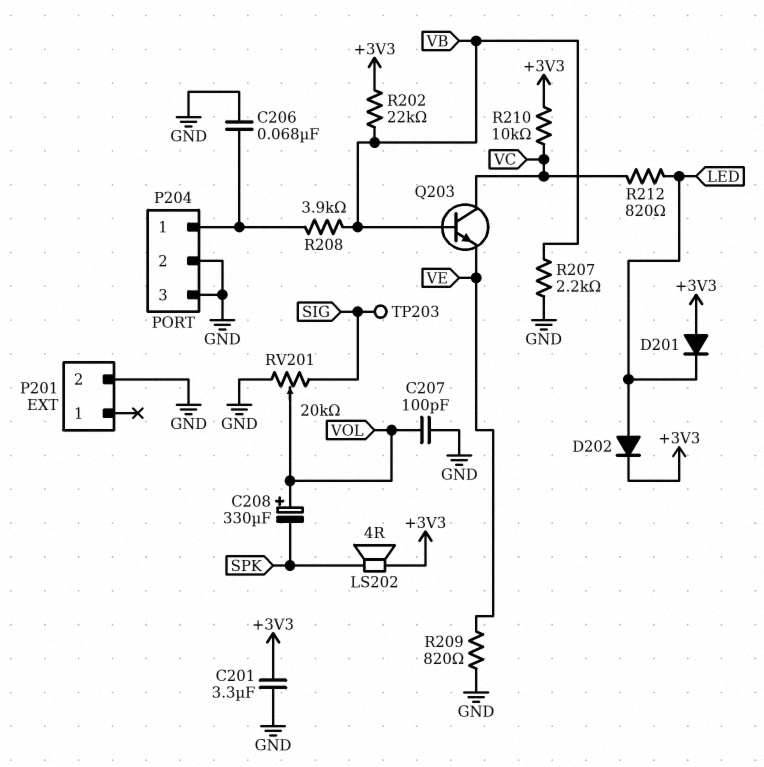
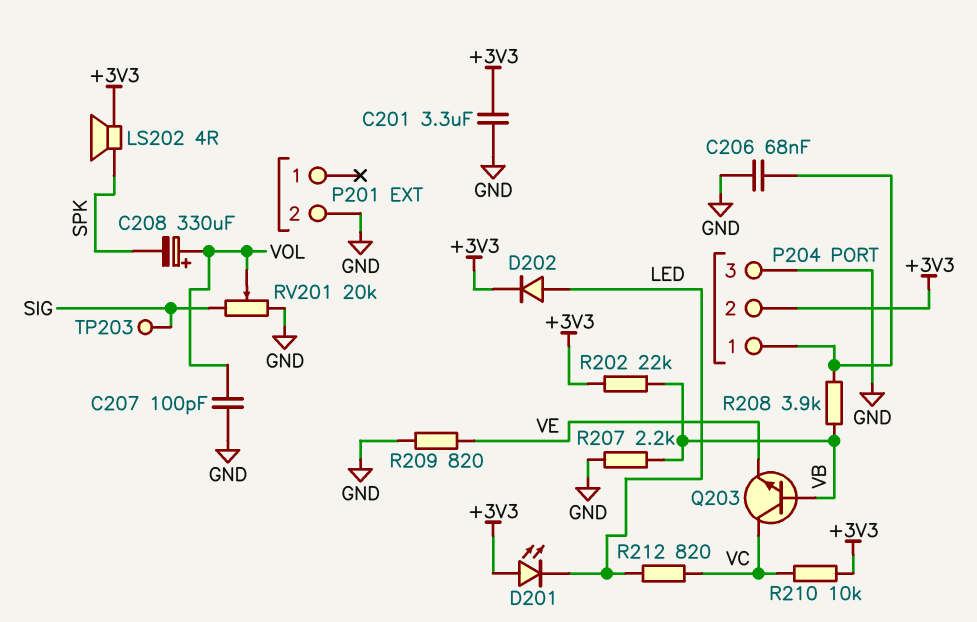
D201: diode (A +3V3, K LED) -> LED (A +3V3, K LED)
P204 pin 2: GND -> +3V3

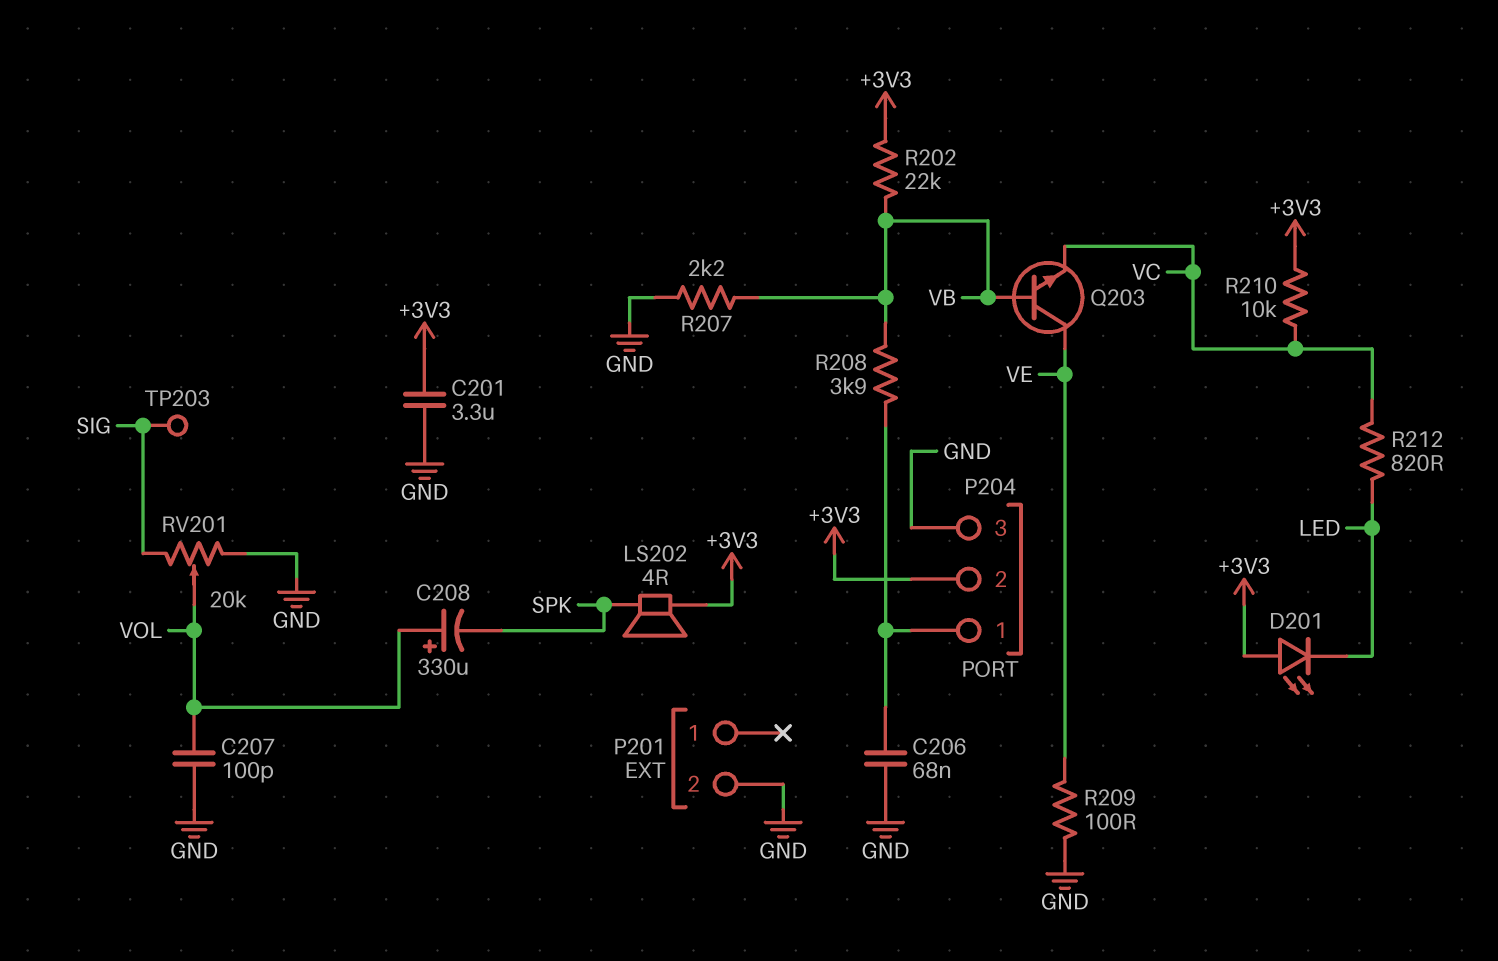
D202: diode (A LED, K +3V3) -> none
Q203: NPN (B VB, C VC, E VE) -> NPN (B VB, C VE, E VC)
R209: 820 (GND, VE) -> 100 (GND, VE)

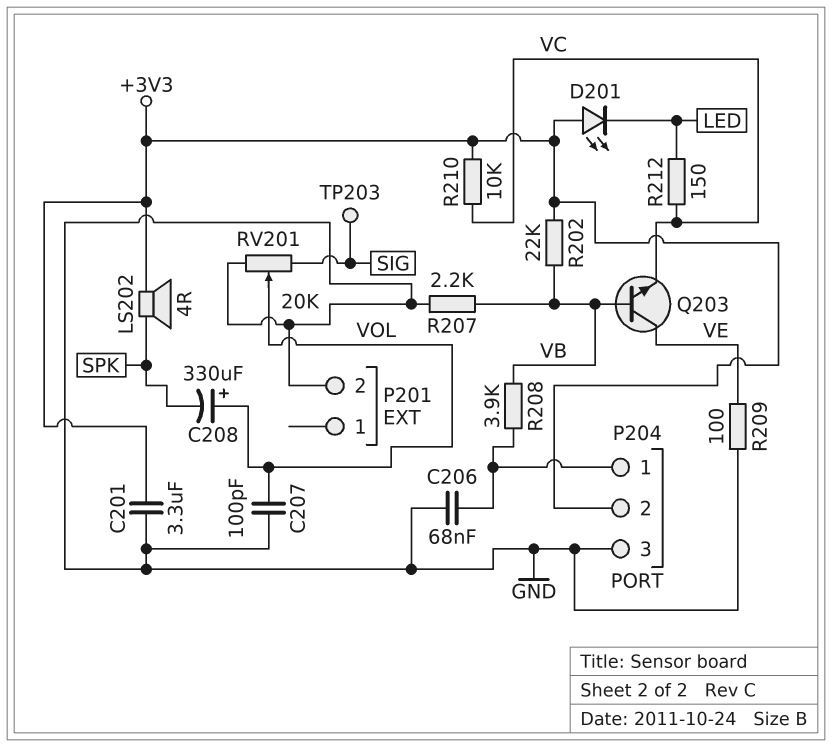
R212: 820 (LED, VC) -> 150 (LED, VC)

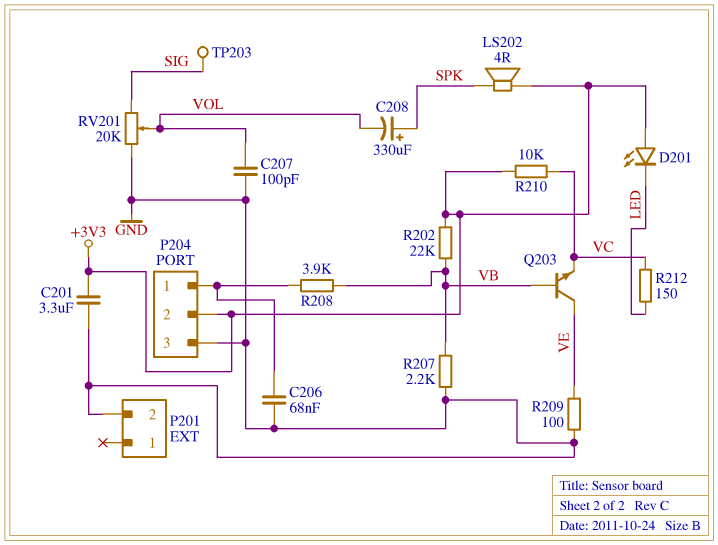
C208: 330uF (plus VOL, minus SPK) -> 330uF (plus SPK, minus VOL)

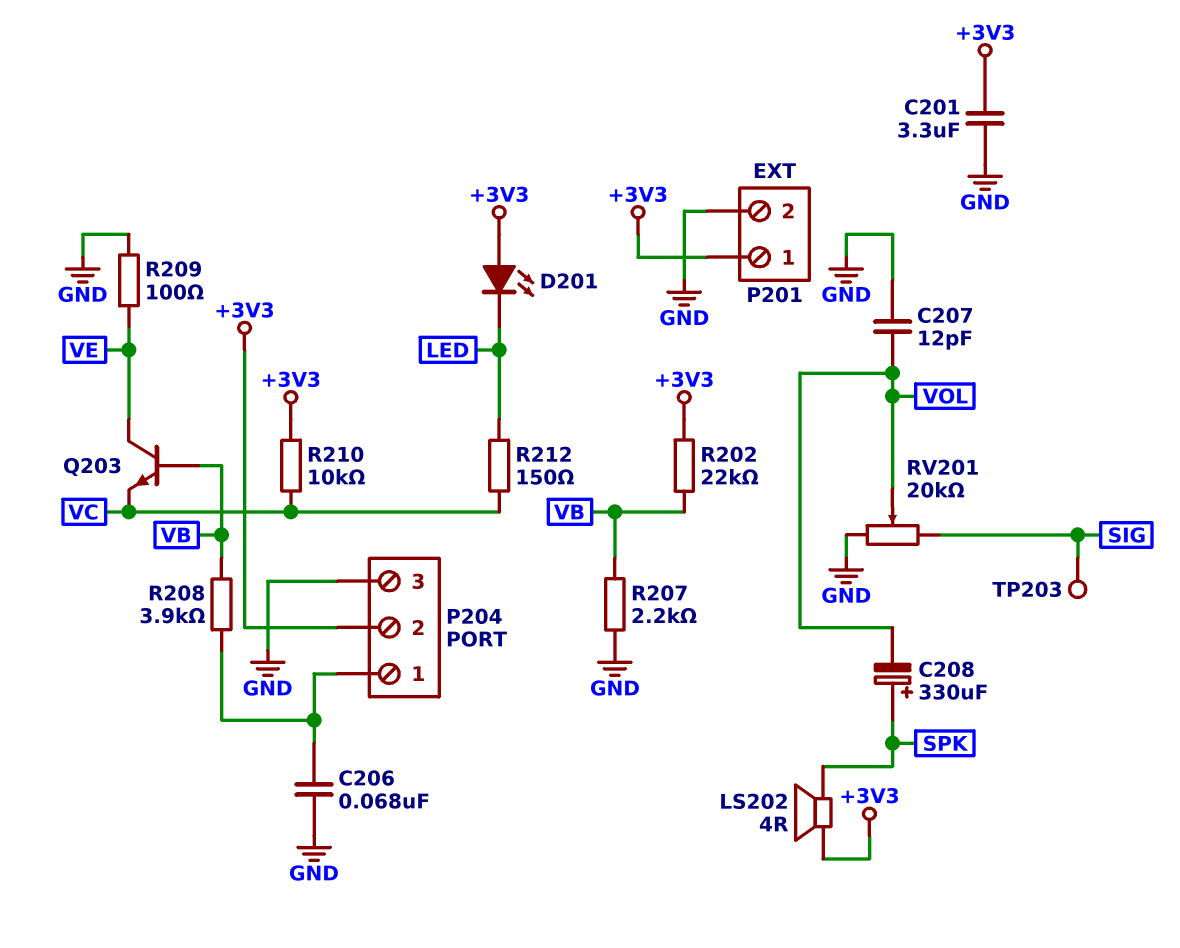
C207: 100pF (GND, VOL) -> 12pF (GND, VOL)
P201 pin 1: none -> +3V3

